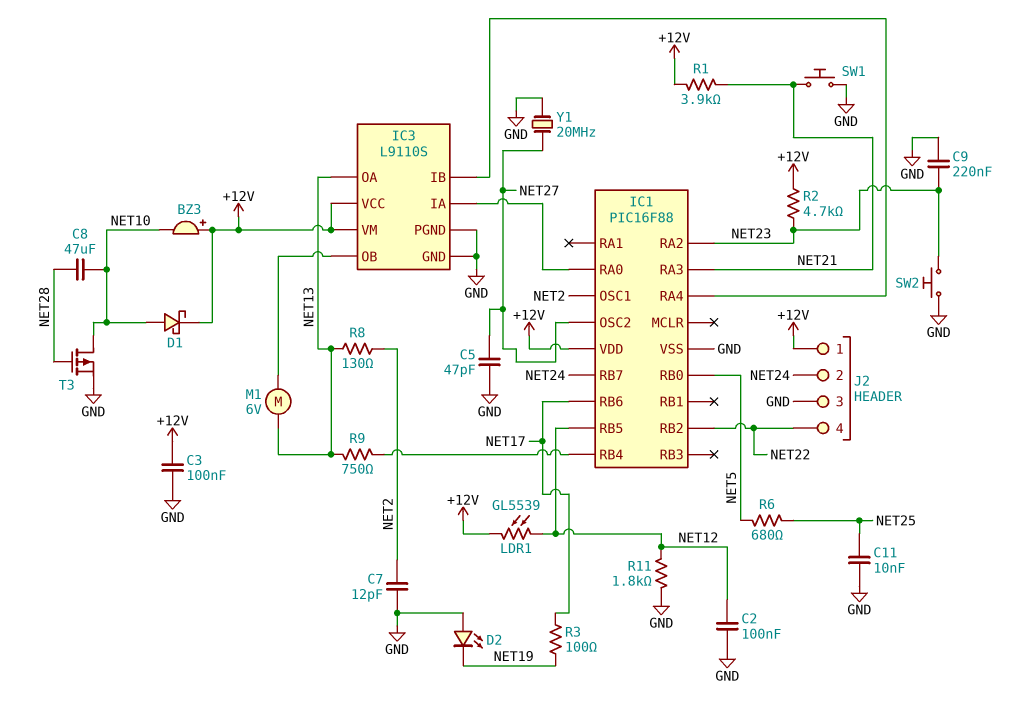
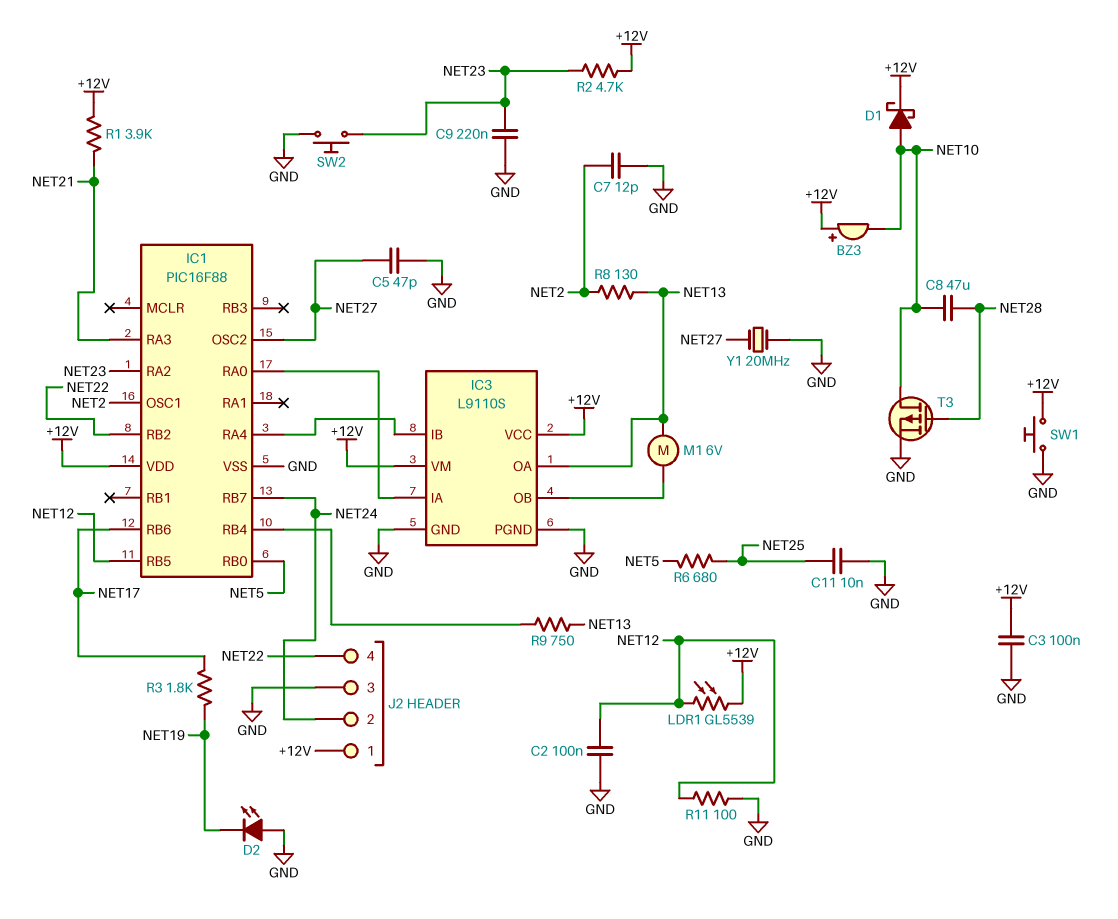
R3: 100 (NET17, NET19) -> 1.8k (NET17, NET19)
R11: 1.8k (GND, NET12) -> 100 (GND, NET12)
SW1: button (GND, NET21) -> button (+12V, GND)

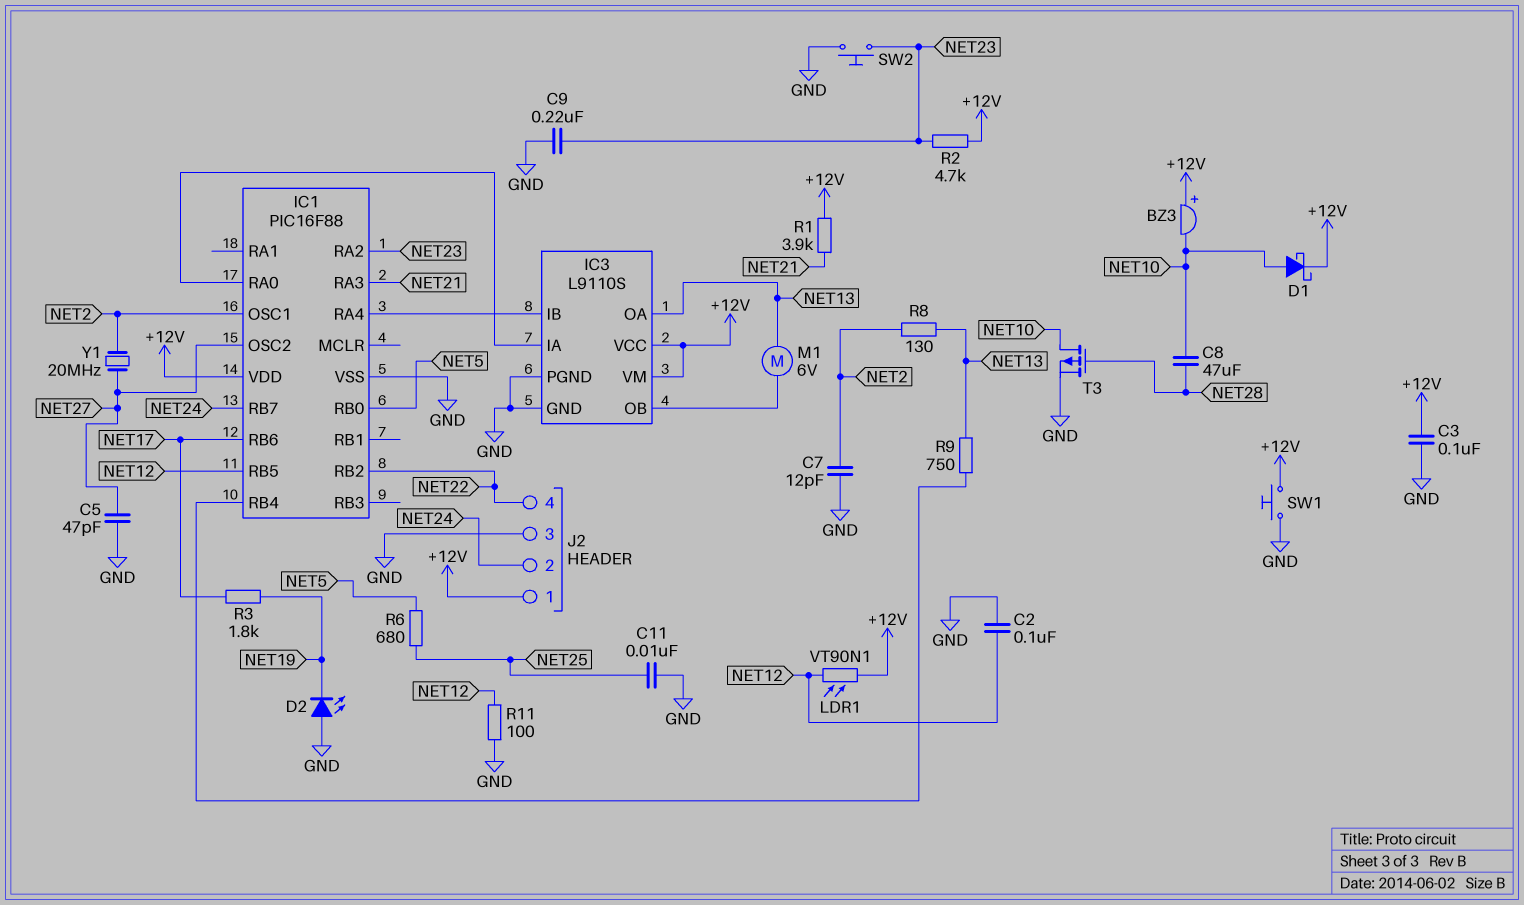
LDR1: GL5539 (+12V, NET12) -> VT90N1 (+12V, NET12)
Y1: 20MHz (GND, NET27) -> 20MHz (NET2, NET27)

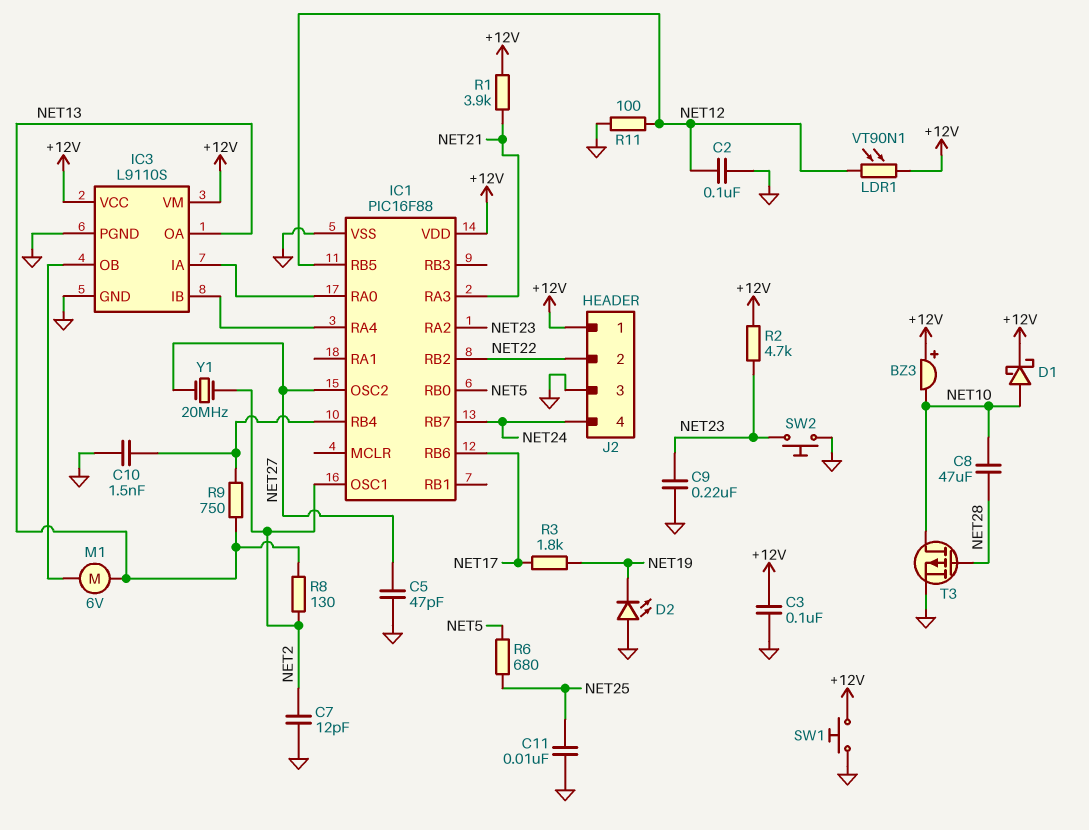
C10: none -> 1.5nF (GND, IC1/RB4)
J2 pin 2: NET24 -> NET22
J2 pin 4: NET22 -> NET24

